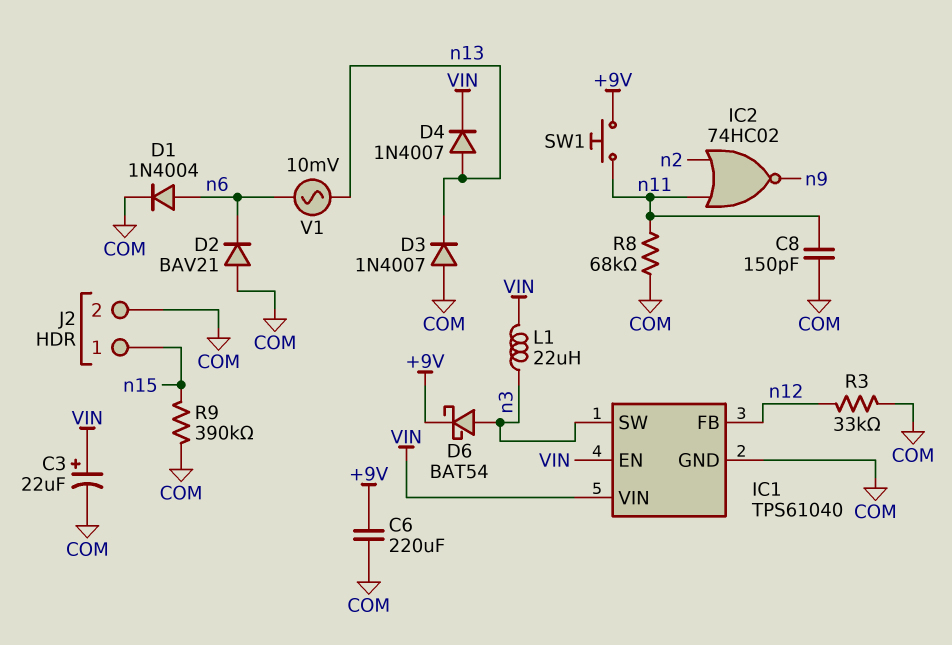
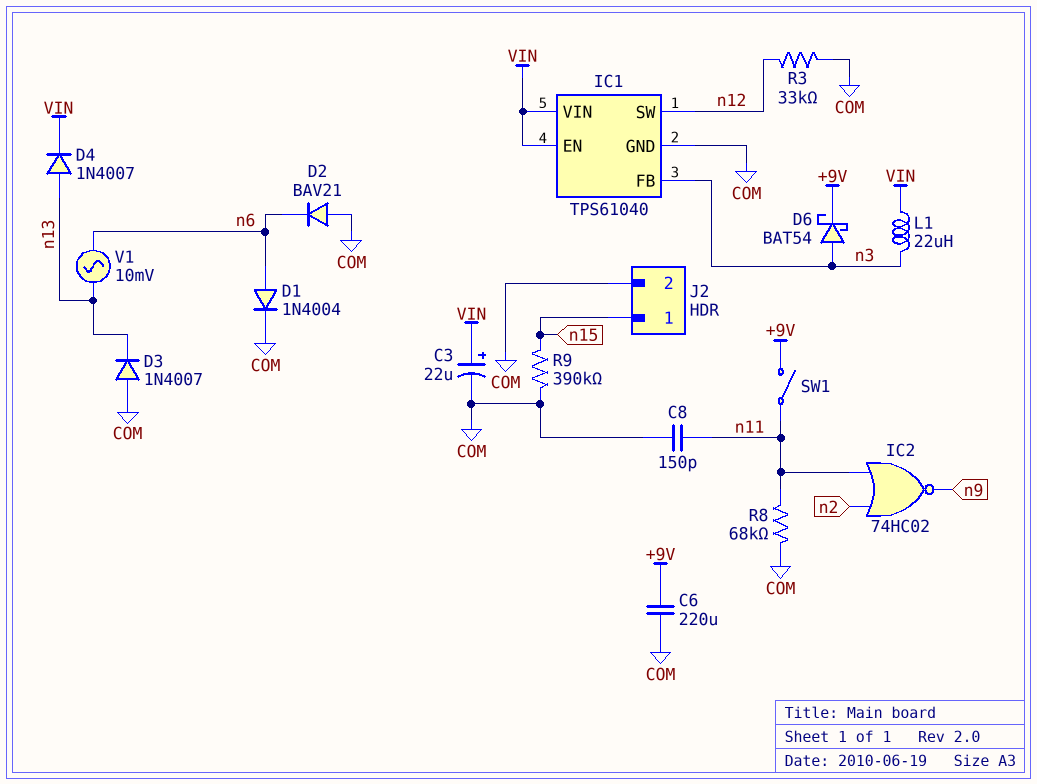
IC1 pin FB: n12 -> n3
IC1 pin SW: n3 -> n12
SW1: button (+9V, n11) -> switch (+9V, n11)

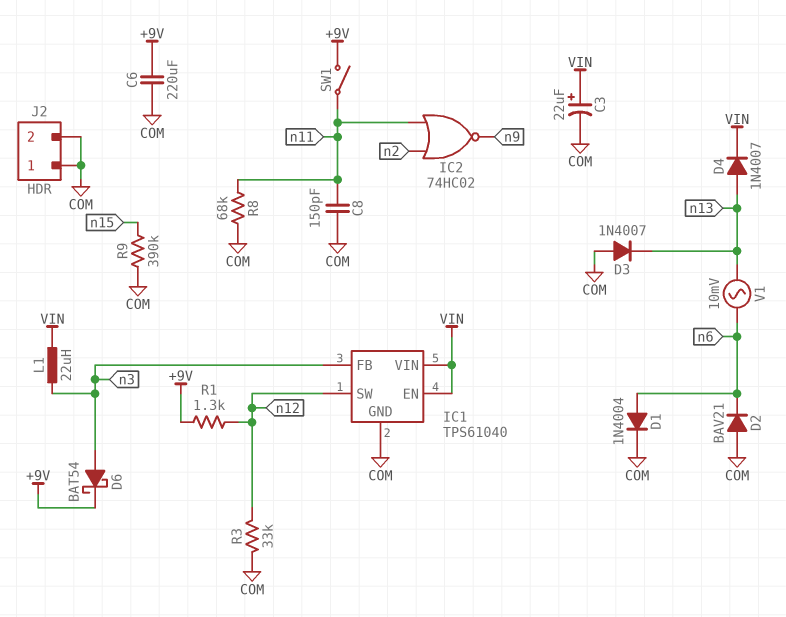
J2 pin 1: n15 -> COM
R1: none -> 1.3k (+9V, n12)

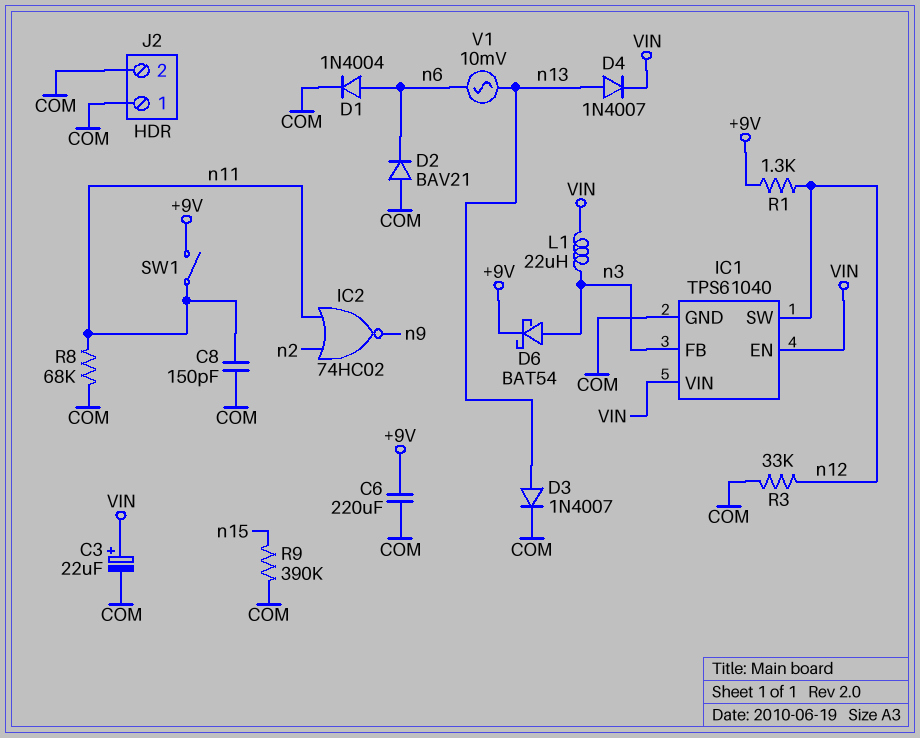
D3: diode 1N4007 (A COM, K n13) -> diode 1N4007 (A n13, K COM)

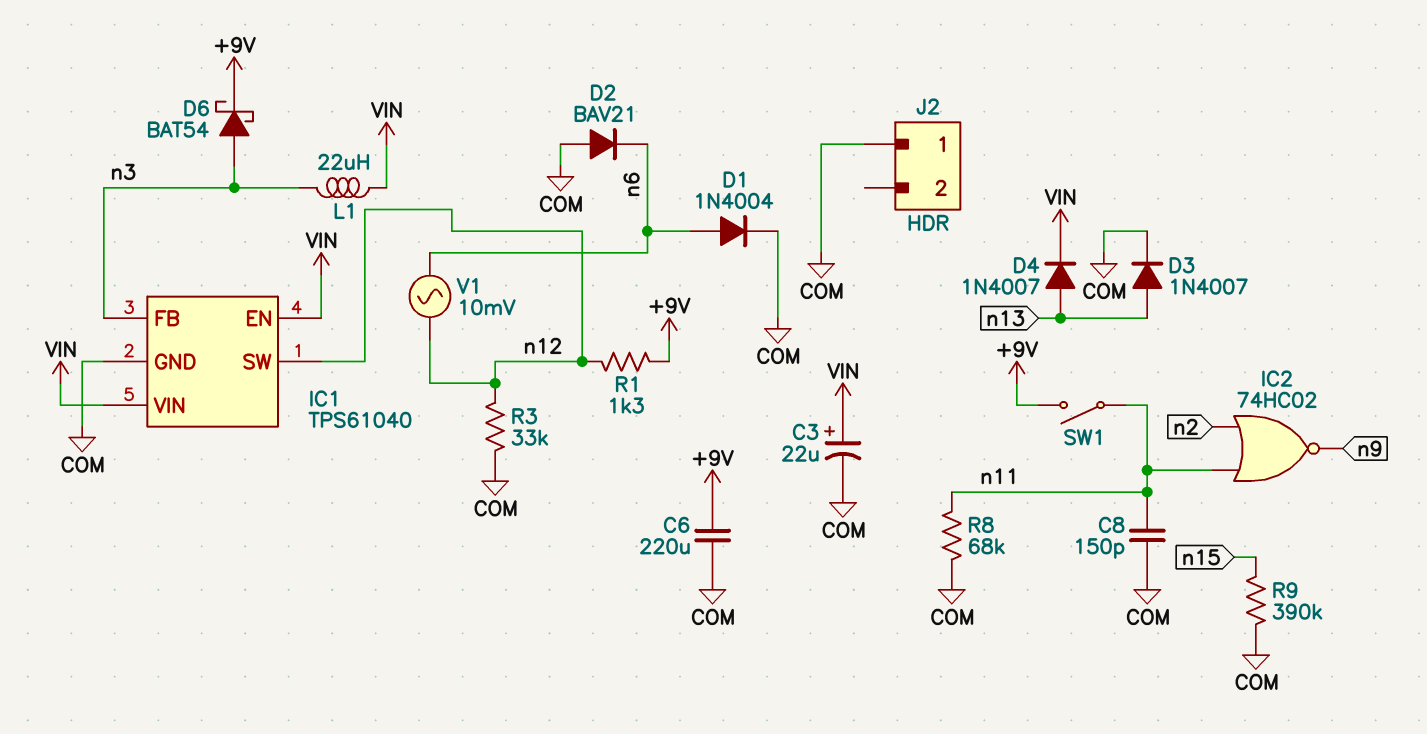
J2 pin 2: COM -> none
V1: AC 10mV (n6, n13) -> AC 10mV (n6, n12)

